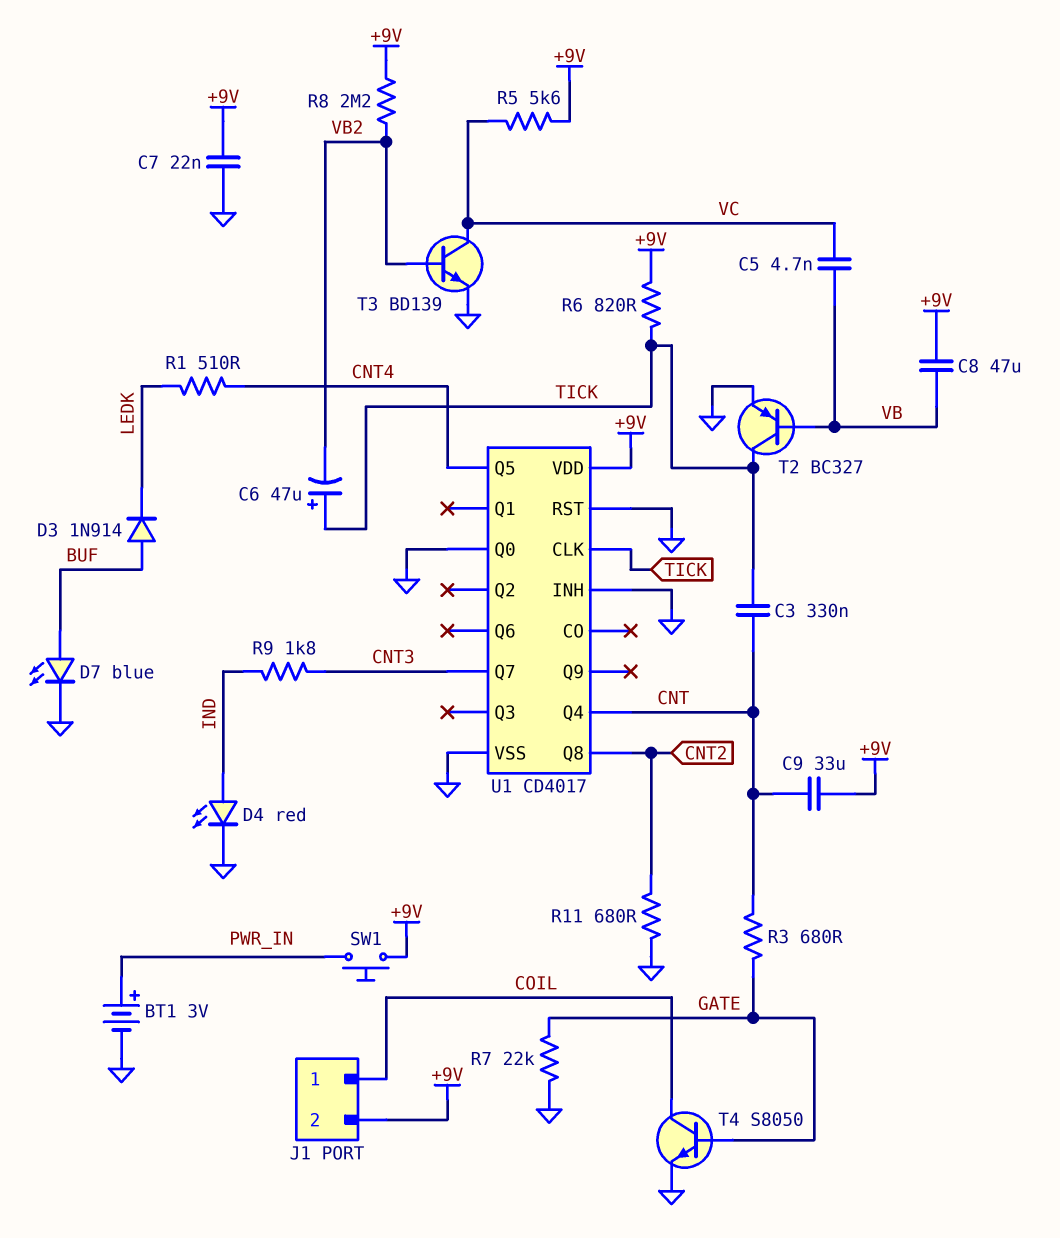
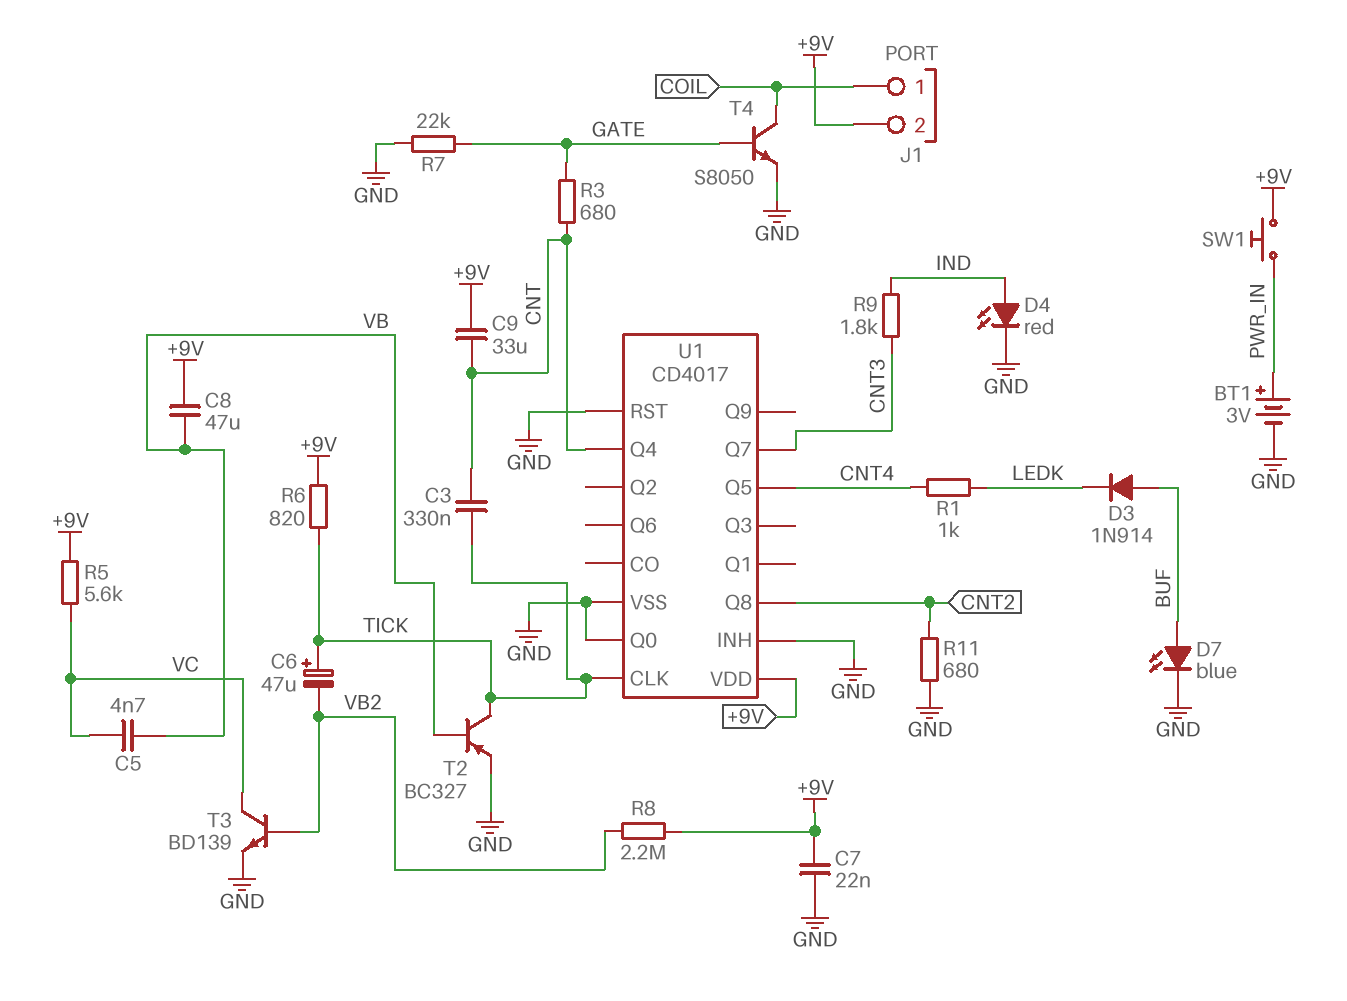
R1: 510 (CNT4, LEDK) -> 1k (CNT4, LEDK)

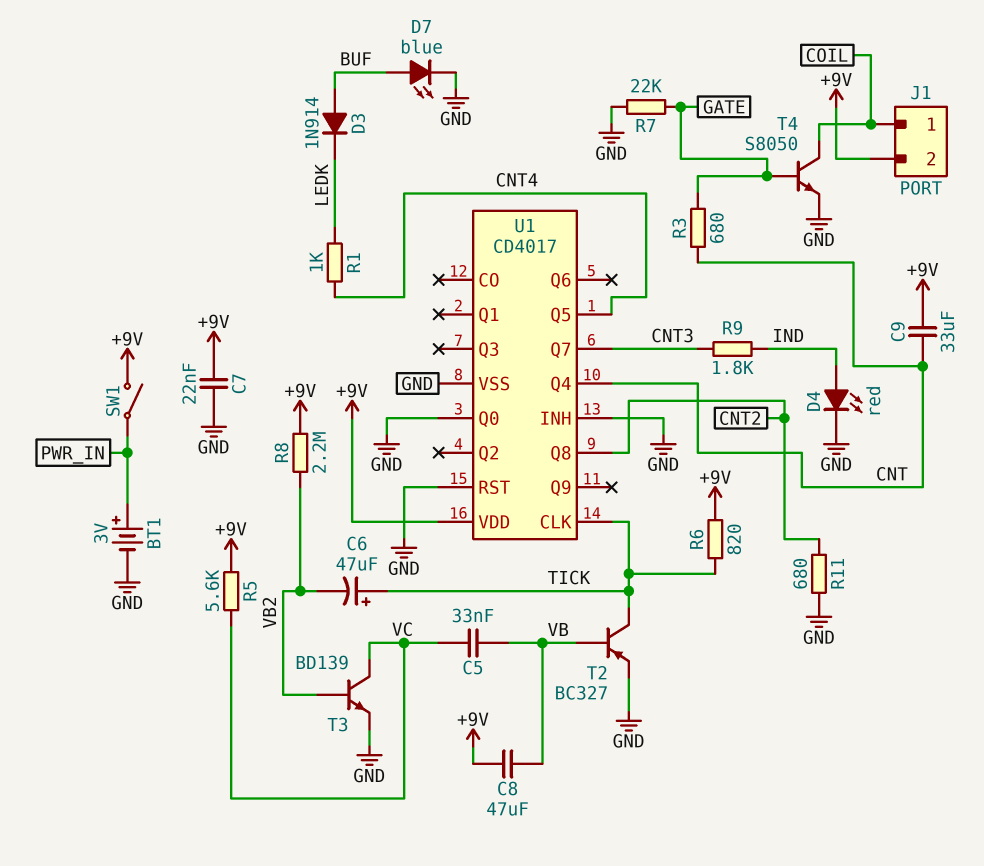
C3: 330nF (CNT, TICK) -> none
C5: 4.7nF (VB, VC) -> 33nF (VB, VC)
SW1: button (+9V, PWR_IN) -> switch (+9V, PWR_IN)

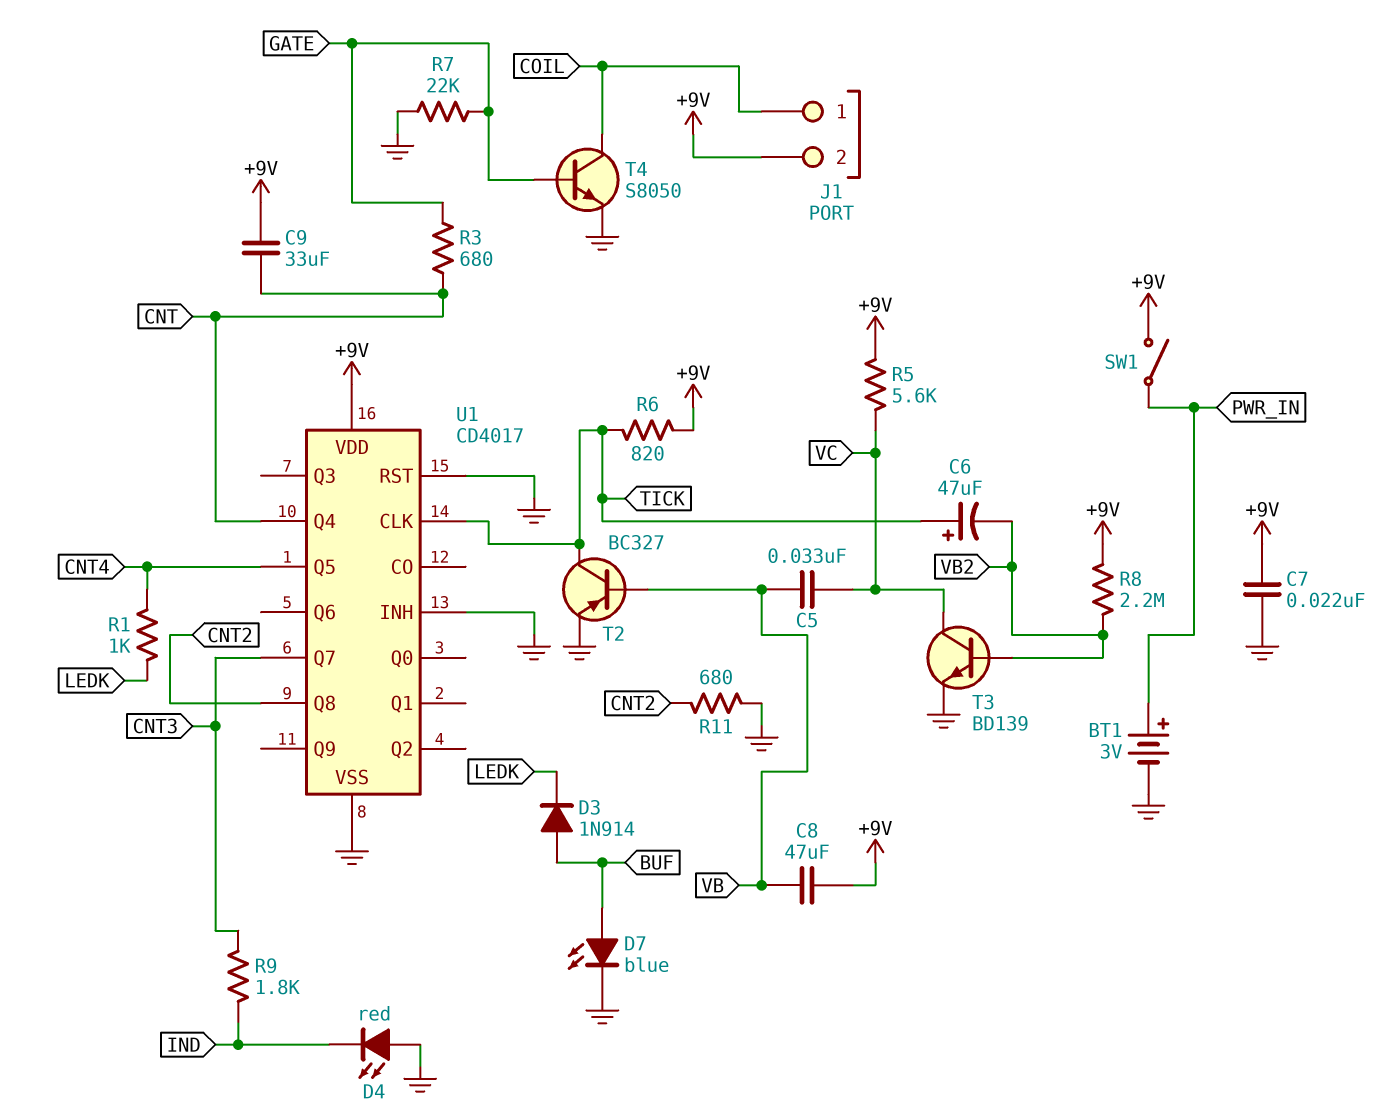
D4: LED red (A IND, K GND) -> LED red (A GND, K IND)
U1 pin Q0: GND -> none

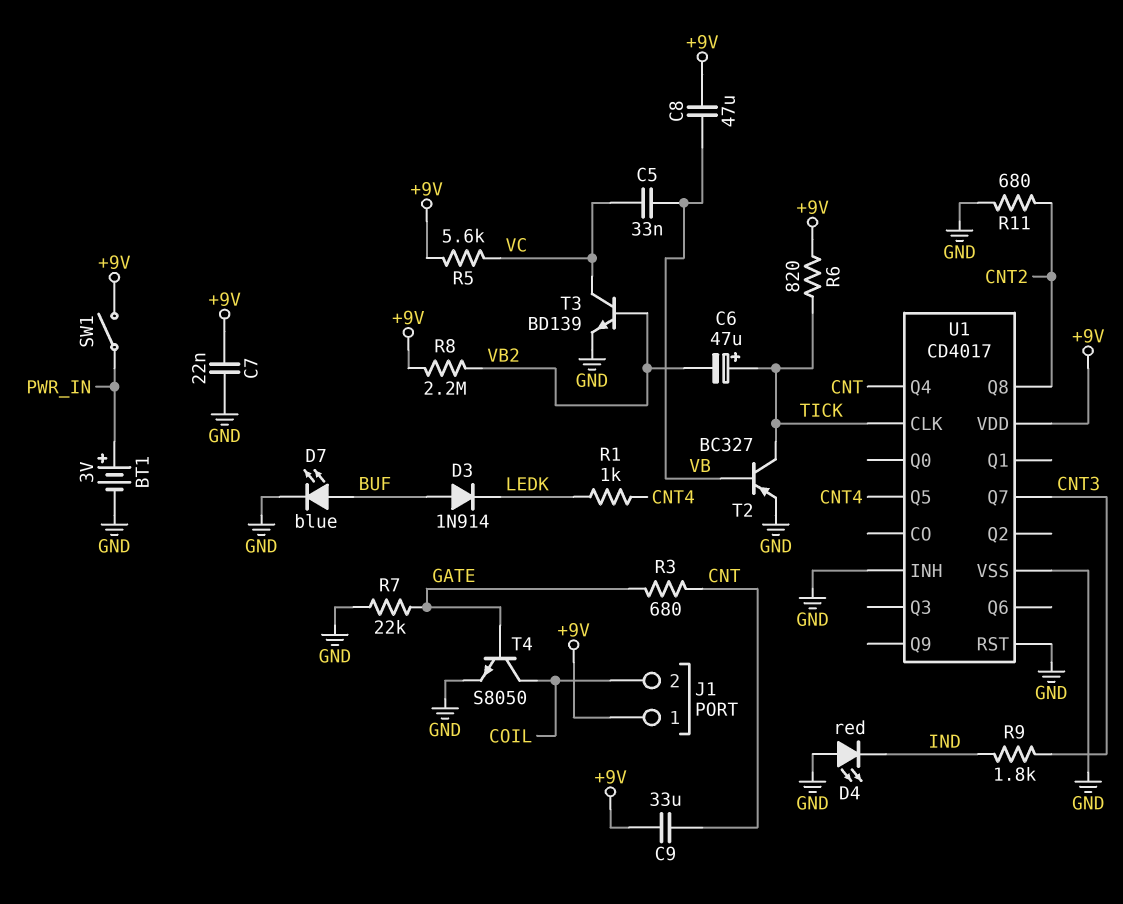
J1 pin 1: COIL -> +9V
J1 pin 2: +9V -> COIL

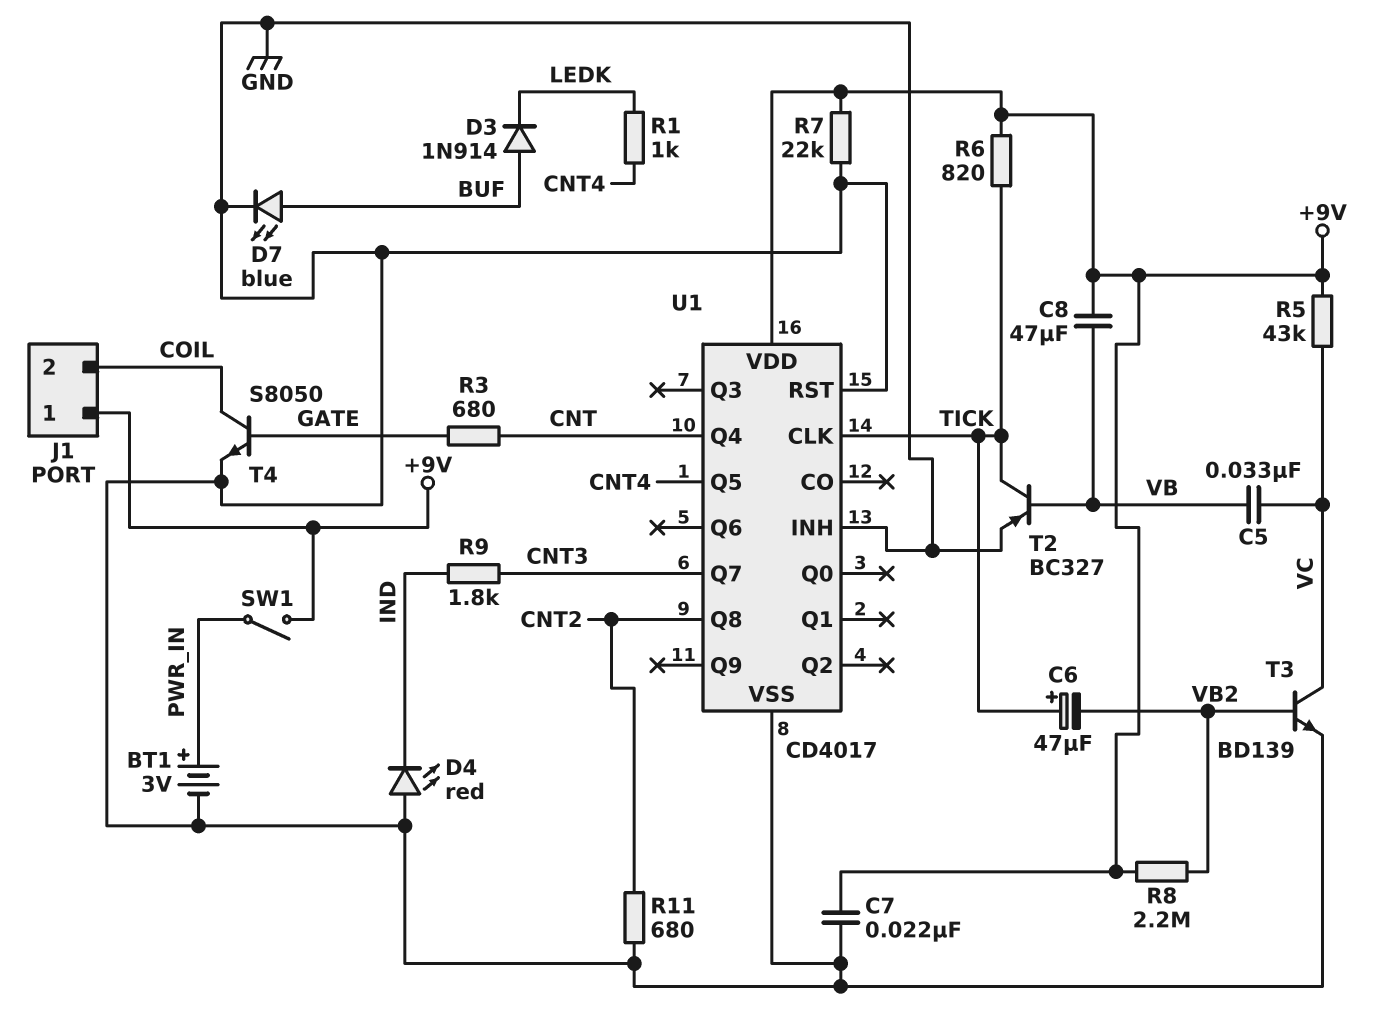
C9: 33uF (+9V, CNT) -> none
R5: 5.6k (+9V, VC) -> 43k (+9V, VC)
R7: 22k (GATE, GND) -> 22k (+9V, GND)

